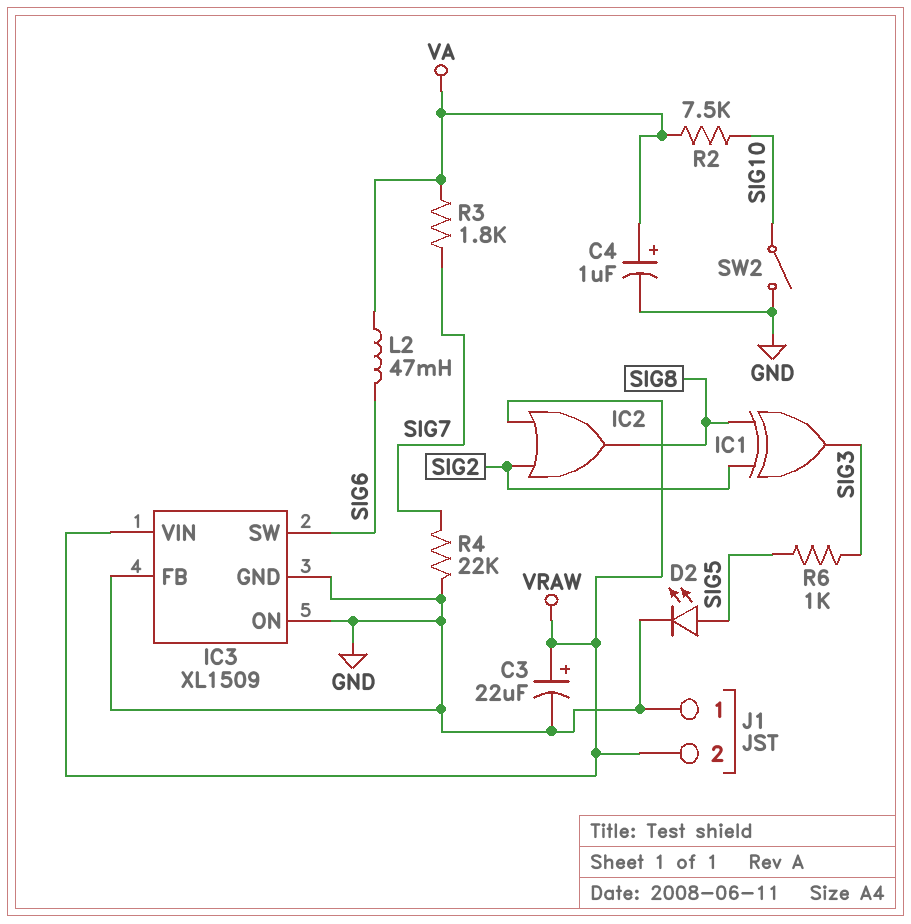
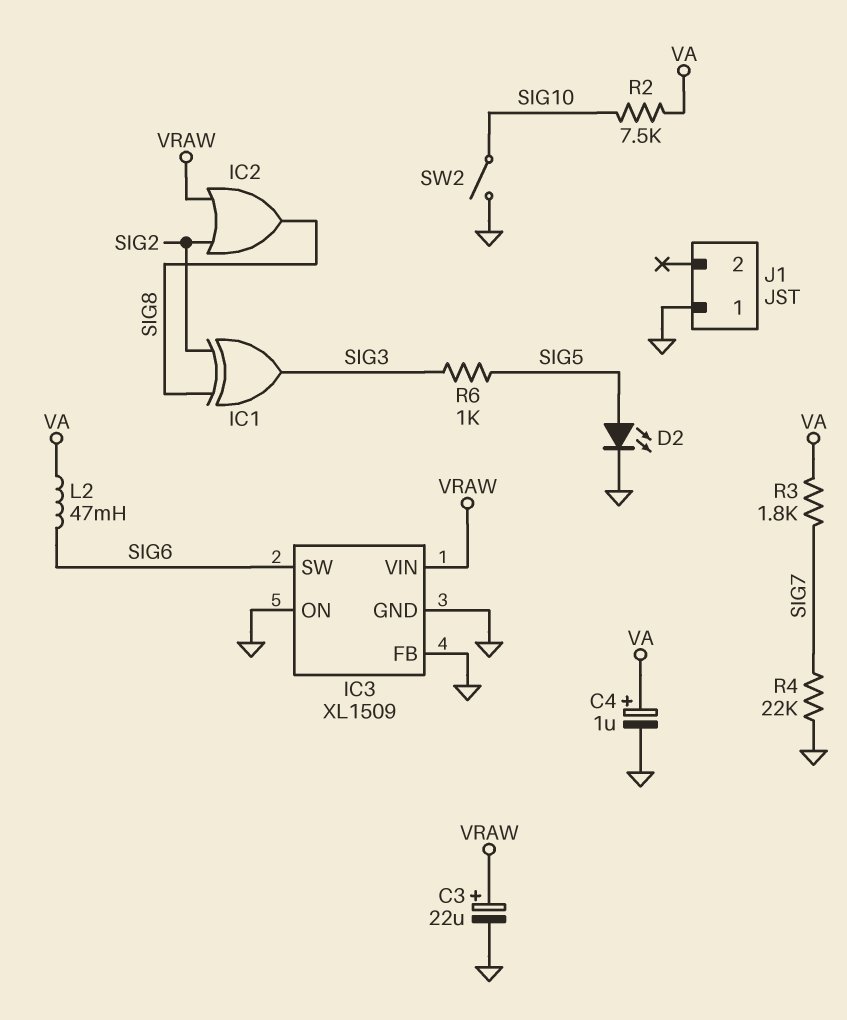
J1 pin 2: VRAW -> none

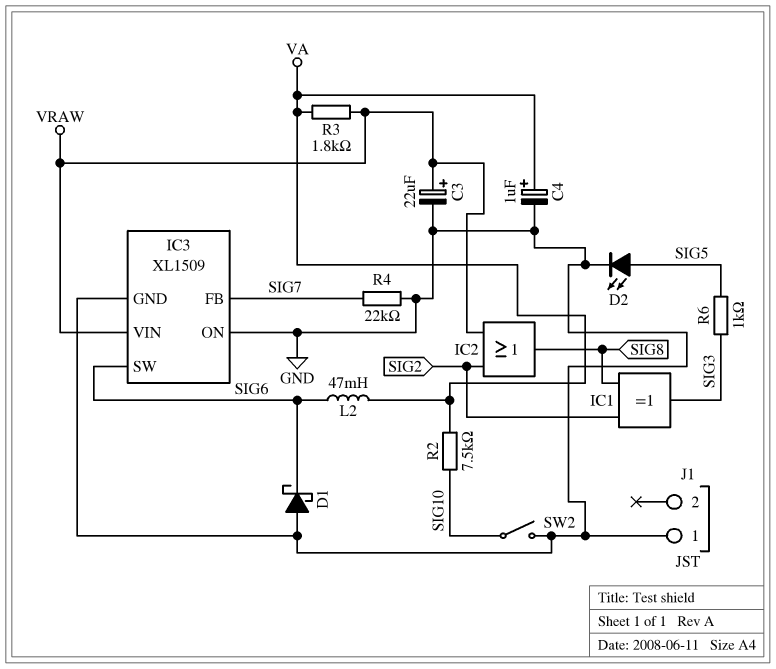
D1: none -> schottky (A GND, K SIG6)
IC3 pin FB: GND -> SIG7
R3: 1.8k (SIG7, VA) -> 1.8k (VA, VRAW)

